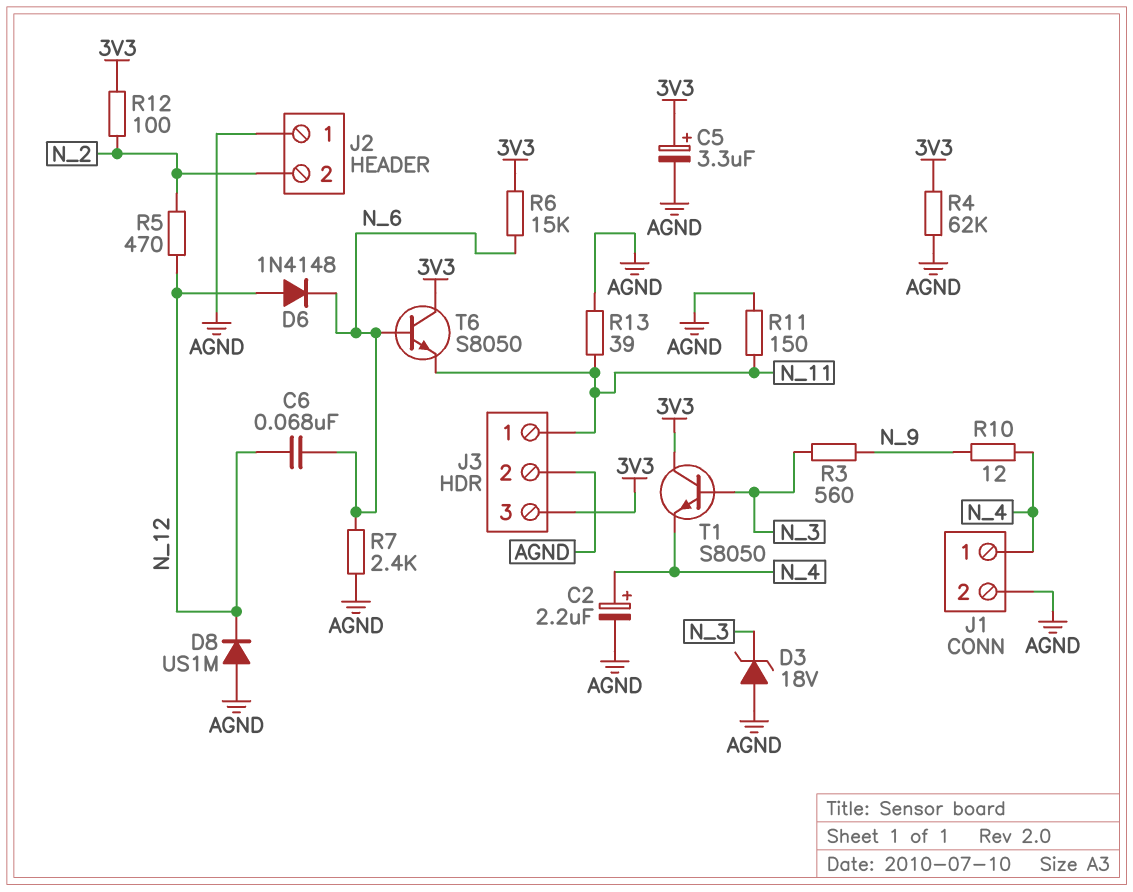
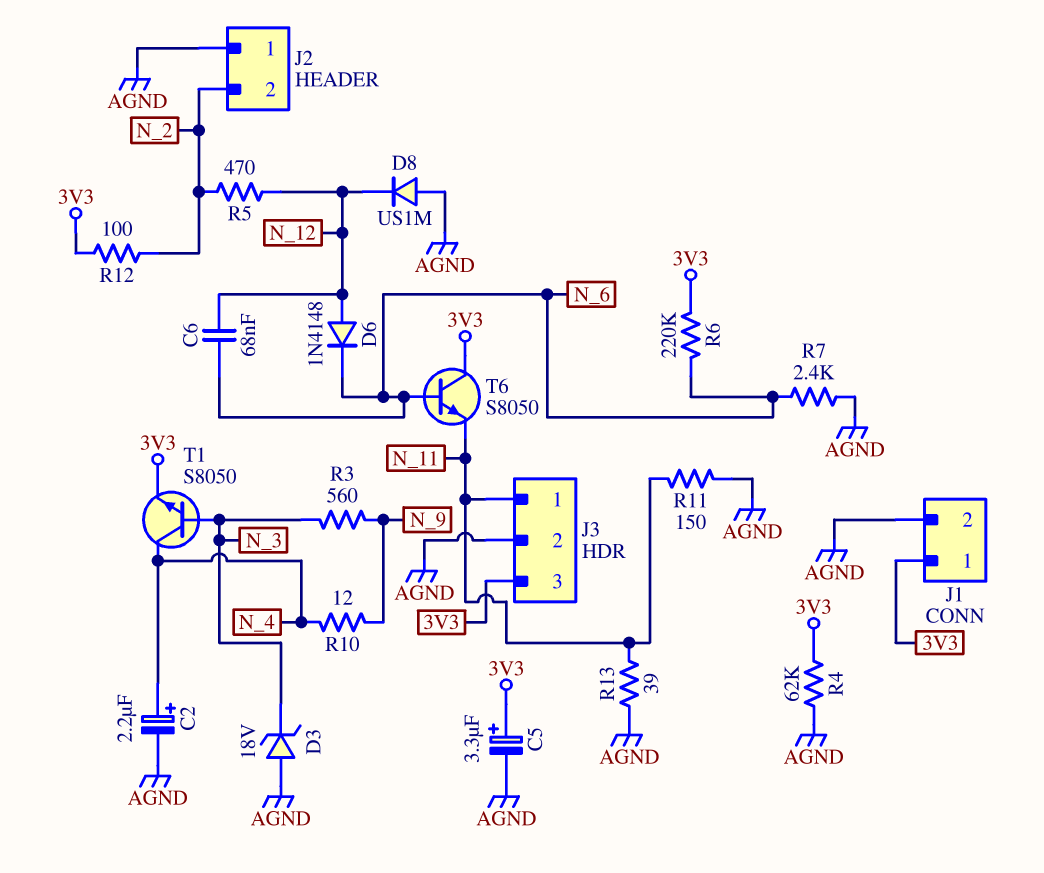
J1 pin 1: N_4 -> 3V3
R6: 15k (3V3, N_6) -> 220k (3V3, N_6)
T1: NPN S8050 (B N_3, C 3V3, E N_4) -> NPN S8050 (B N_3, C N_4, E 3V3)

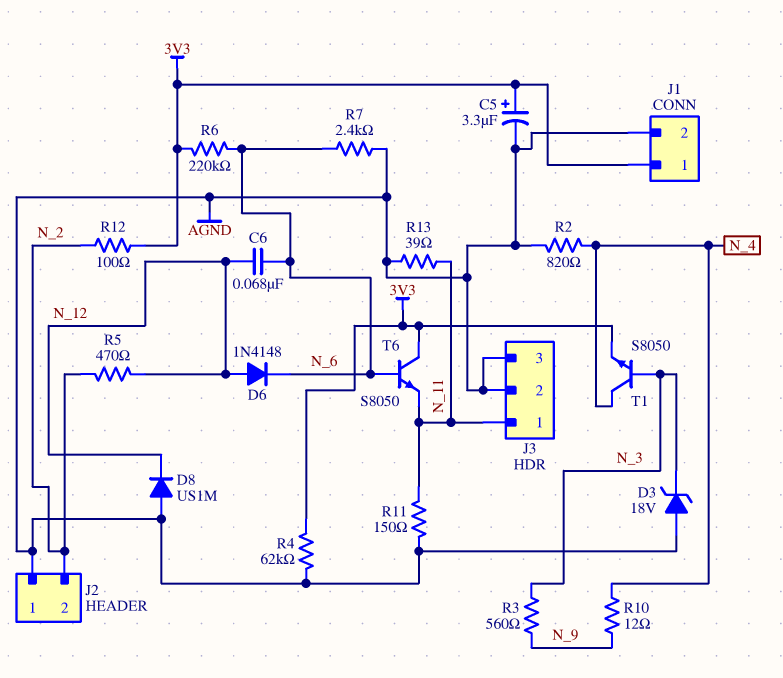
C2: 2.2uF (plus N_4, minus AGND) -> none
J3 pin 3: 3V3 -> AGND
R2: none -> 820 (AGND, N_4)

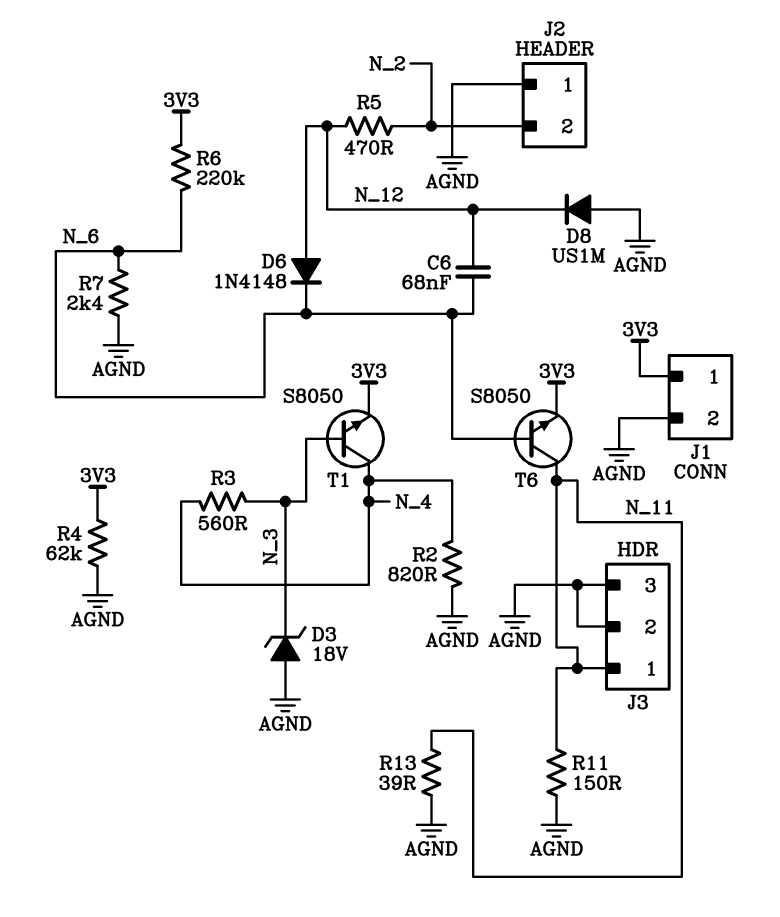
C5: 3.3uF (plus 3V3, minus AGND) -> none
R3: 560 (N_3, N_9) -> 560 (N_3, N_4)
R10: 12 (N_4, N_9) -> none
R12: 100 (3V3, N_2) -> none
T6: NPN S8050 (B N_6, C 3V3, E N_11) -> NPN S8050 (B N_6, C N_11, E 3V3)

